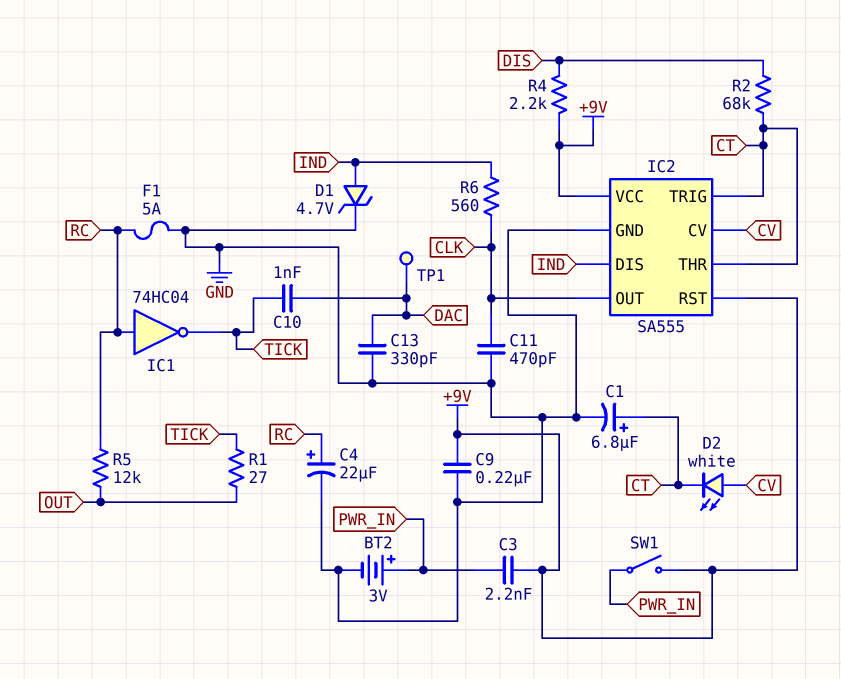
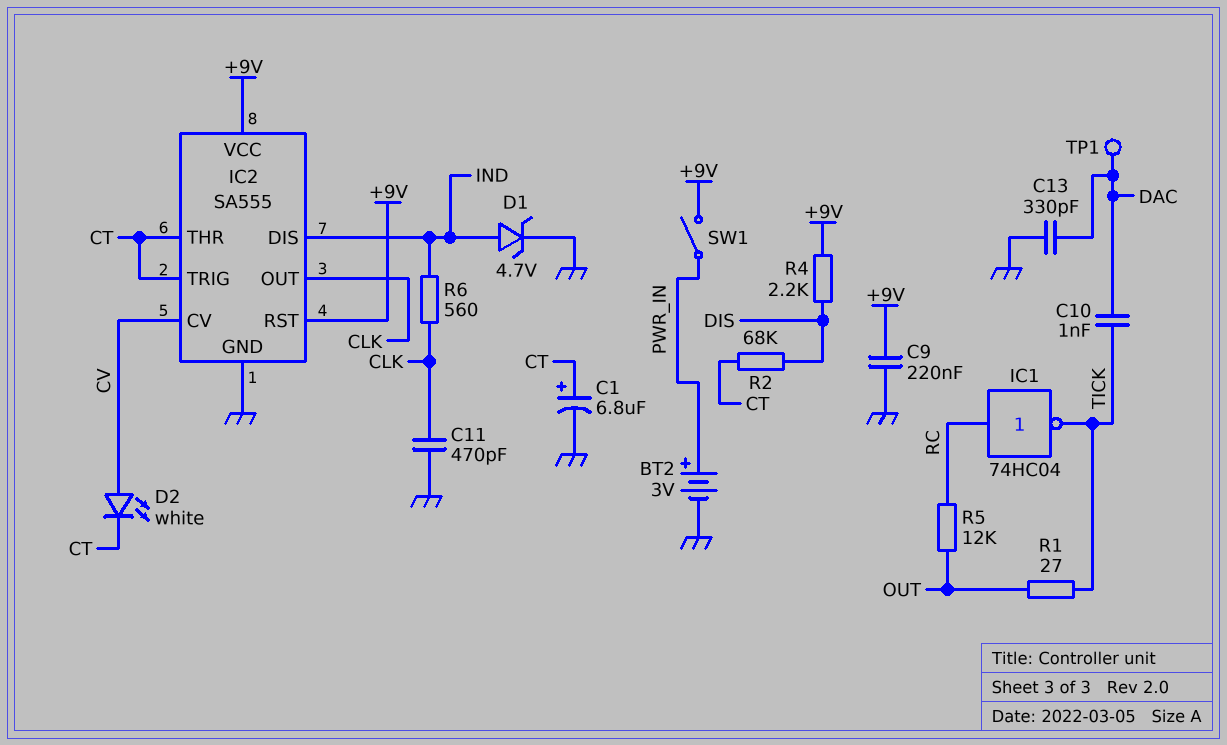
C3: 2.2nF (+9V, PWR_IN) -> none
C4: 22uF (plus RC, minus GND) -> none
F1: 5A (GND, RC) -> none

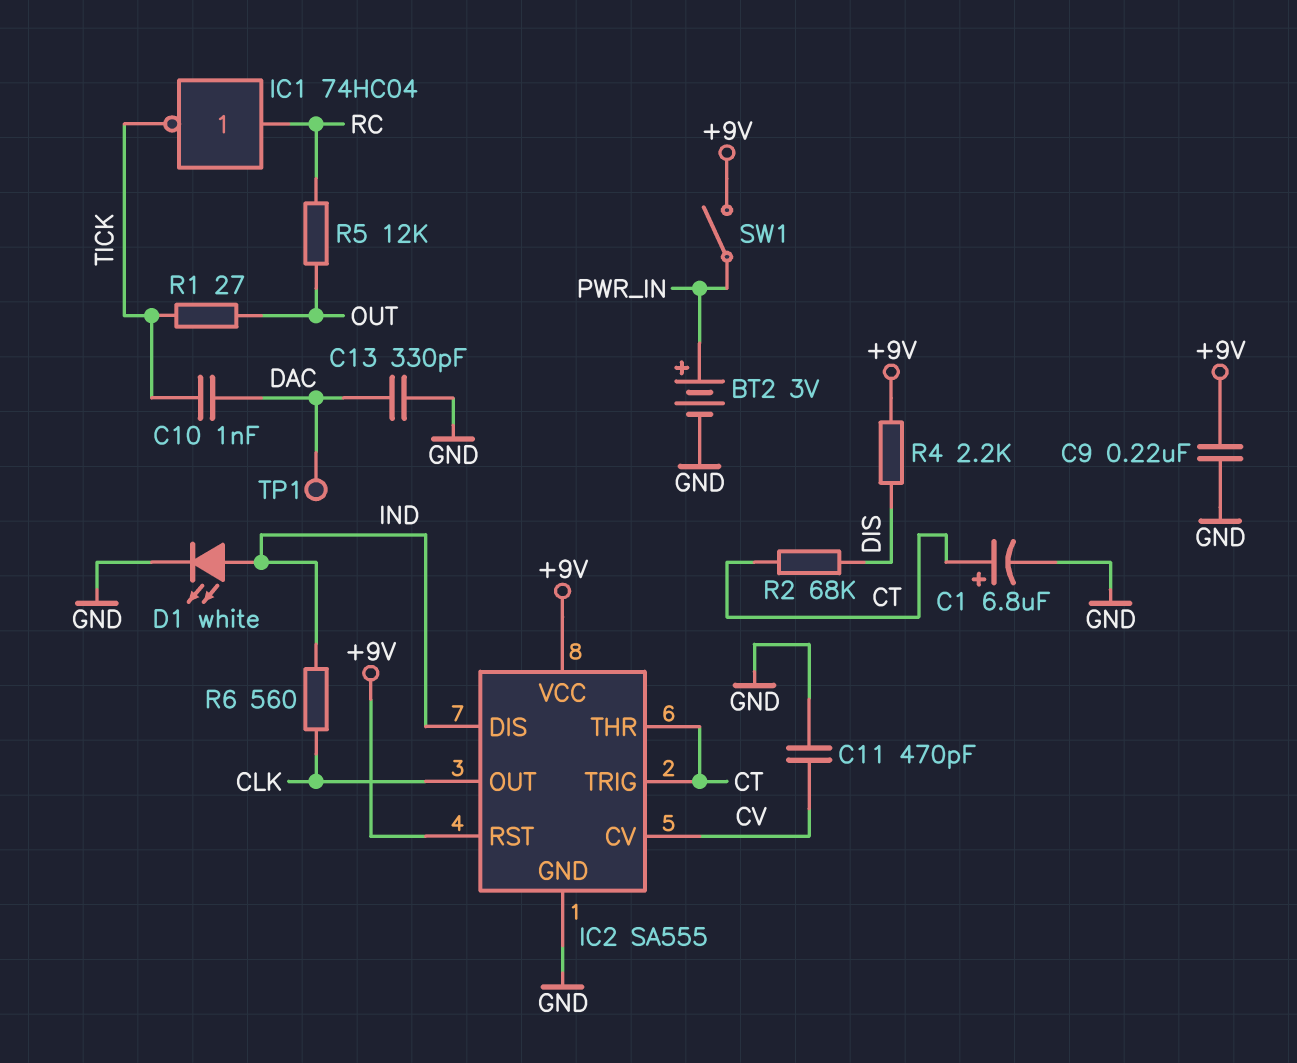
C11: 470pF (CLK, GND) -> 470pF (CV, GND)
D1: zener 4.7V (A IND, K GND) -> LED white (A IND, K GND)
D2: LED white (A CV, K CT) -> none

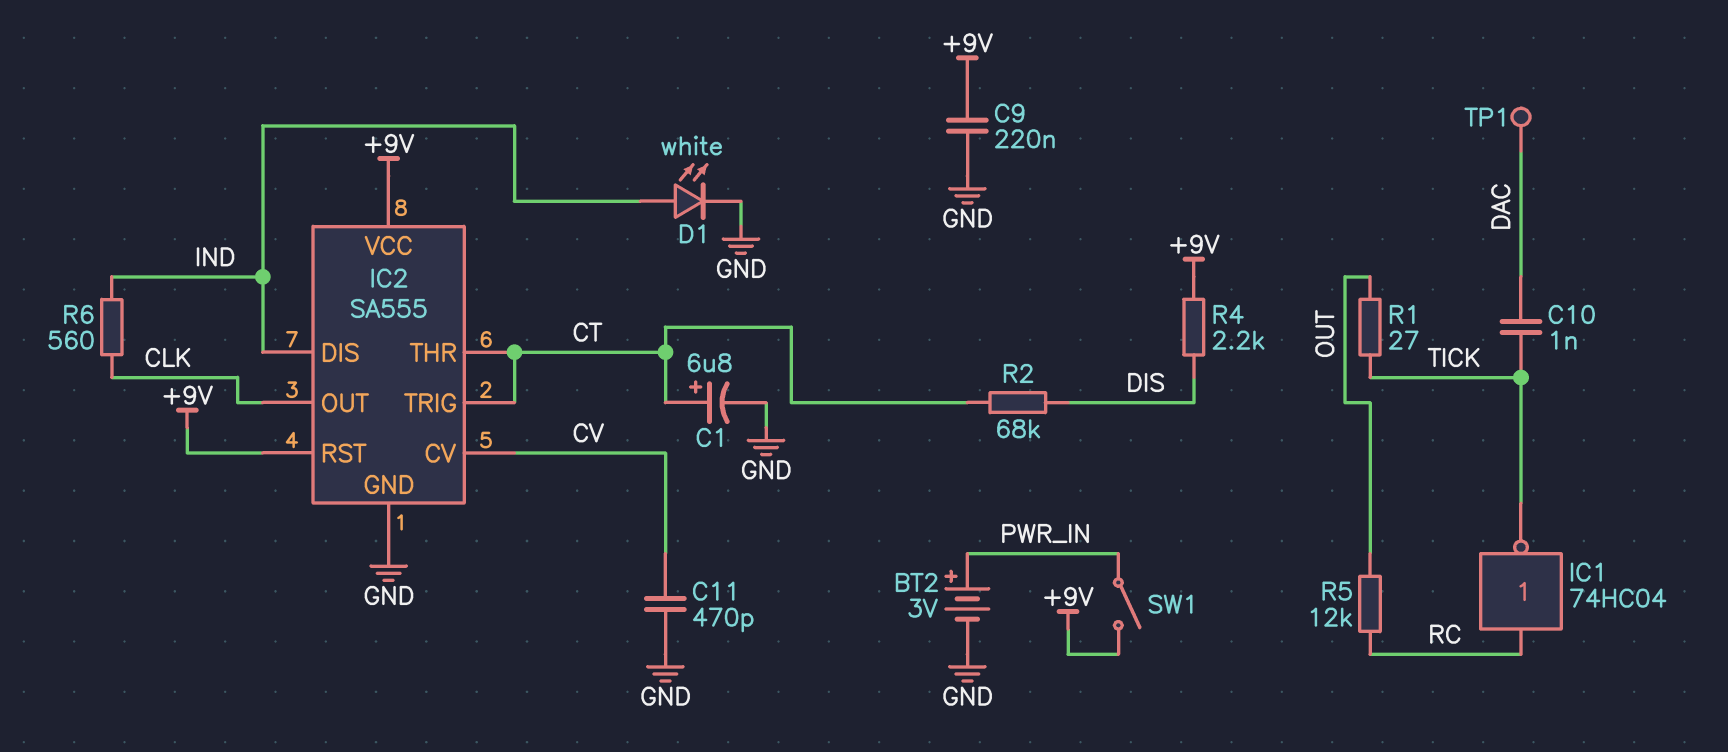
C13: 330pF (DAC, GND) -> none

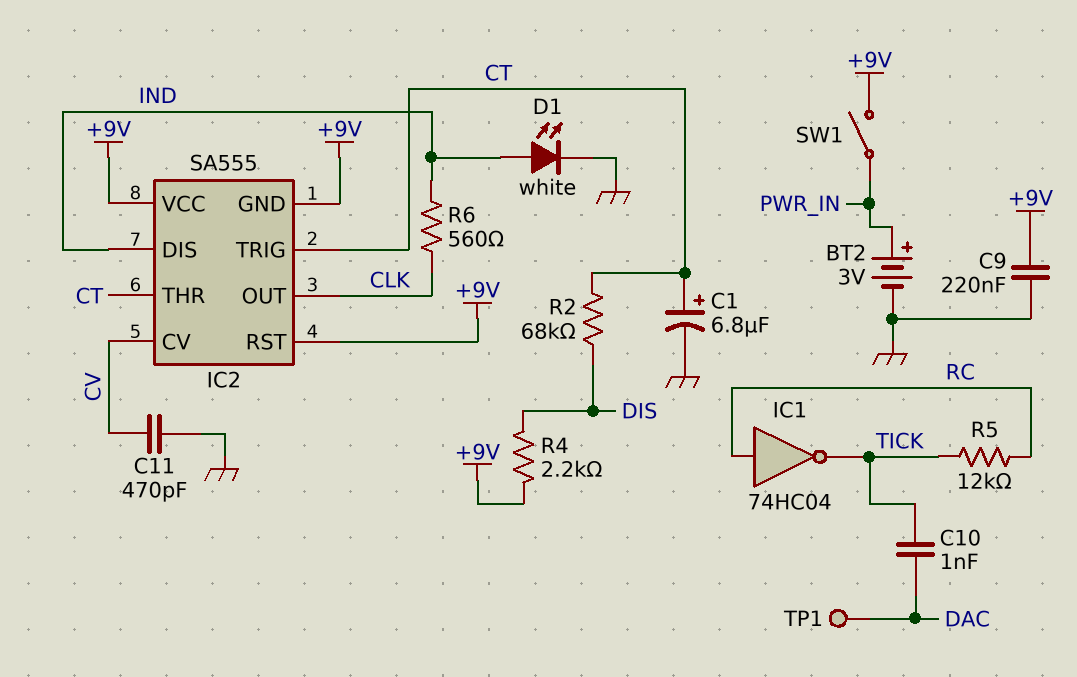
IC2 pin GND: GND -> +9V
R1: 27 (OUT, TICK) -> none
R5: 12k (OUT, RC) -> 12k (RC, TICK)

